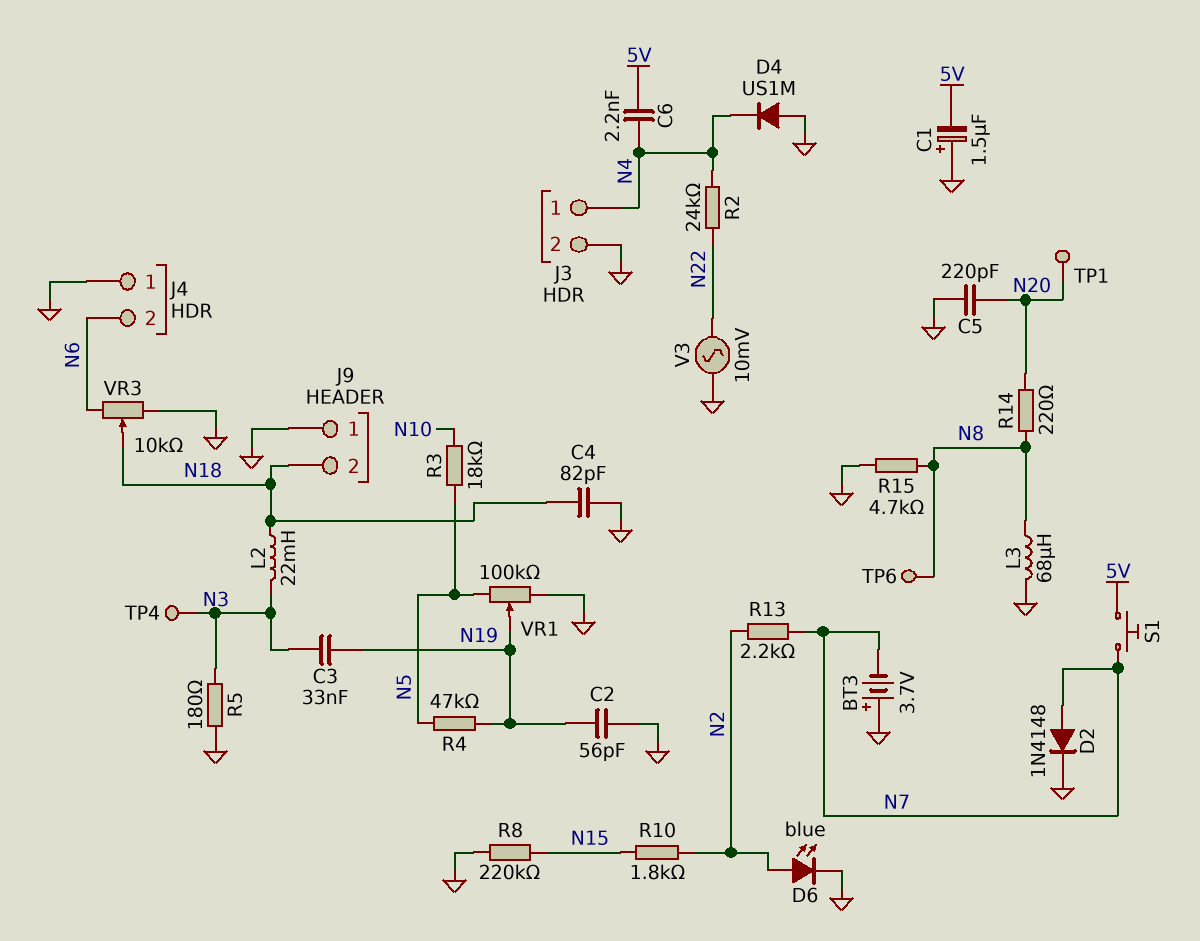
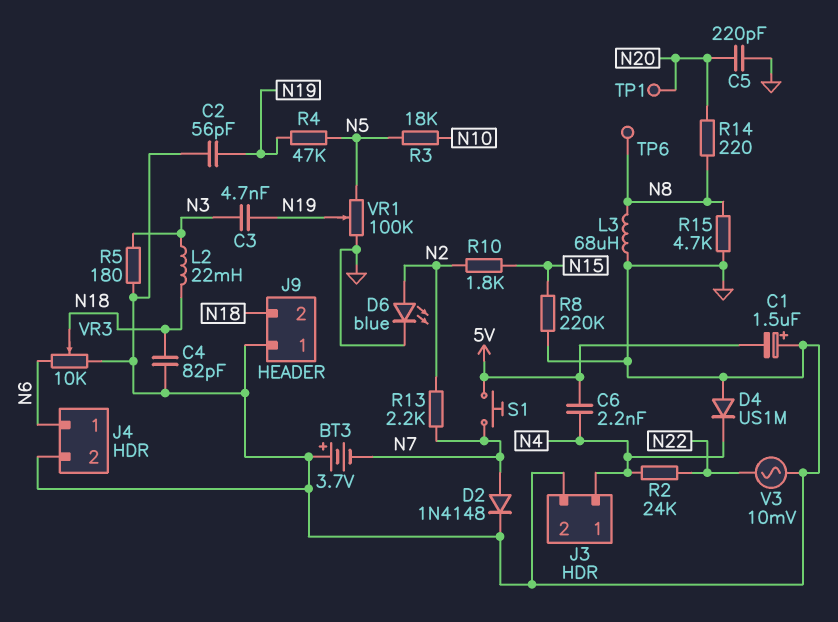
C3: 33nF (N3, N19) -> 4.7nF (N3, N19)
J4 pin 1: GND -> N6
J4 pin 2: N6 -> GND
TP4: test point (N3) -> none

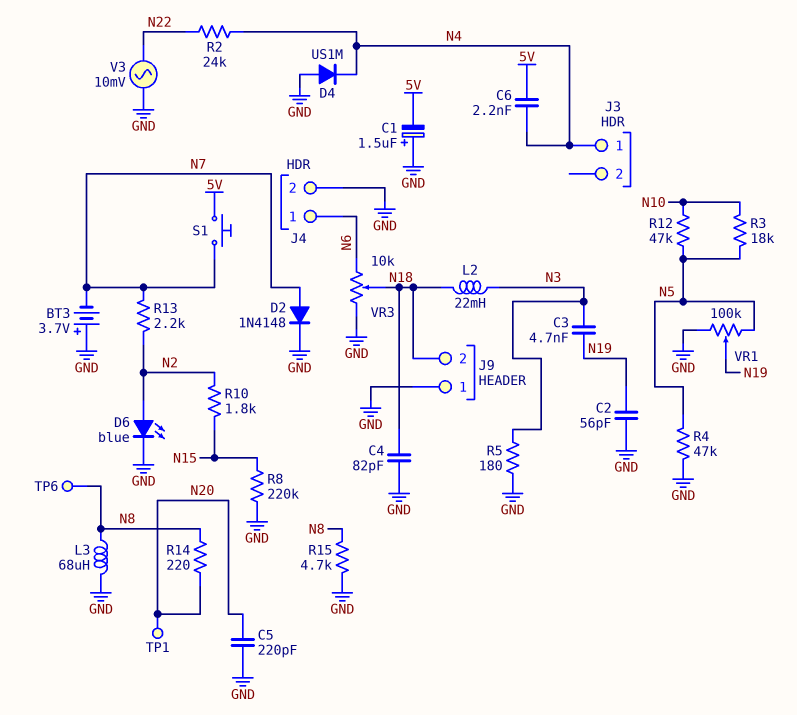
J3 pin 2: GND -> none
R4: 47k (N5, N19) -> 47k (GND, N5)
R12: none -> 47k (N5, N10)

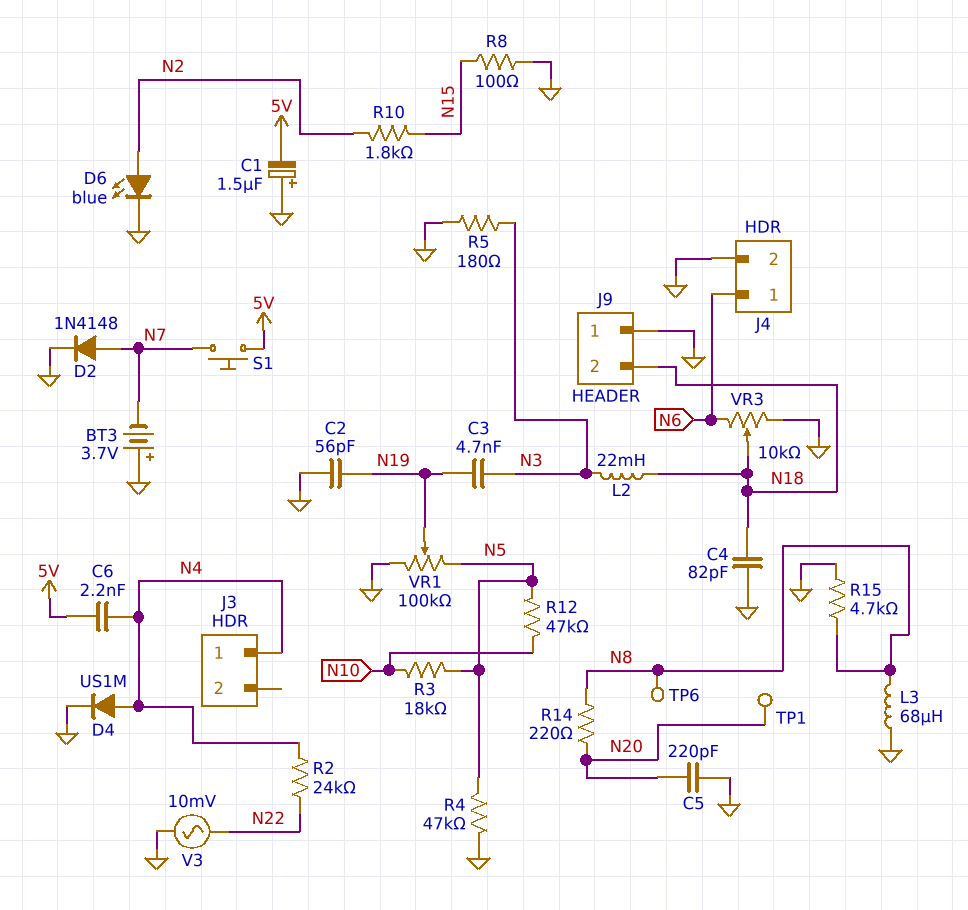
D4: diode US1M (A GND, K N4) -> diode US1M (A N4, K GND)
R8: 220k (GND, N15) -> 100 (GND, N15)
R13: 2.2k (N2, N7) -> none

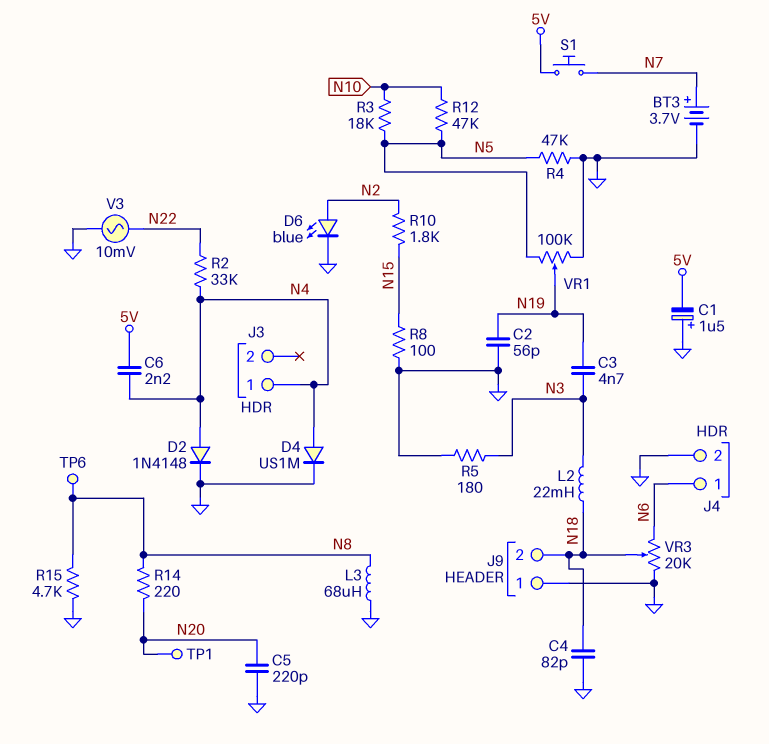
BT3: 3.7V (plus GND, minus N7) -> 3.7V (plus N7, minus GND)
D2: diode 1N4148 (A N7, K GND) -> diode 1N4148 (A N4, K GND)
R2: 24k (N4, N22) -> 33k (N4, N22)
VR3: 10k (GND, N6, wiper N18) -> 20k (GND, N6, wiper N18)

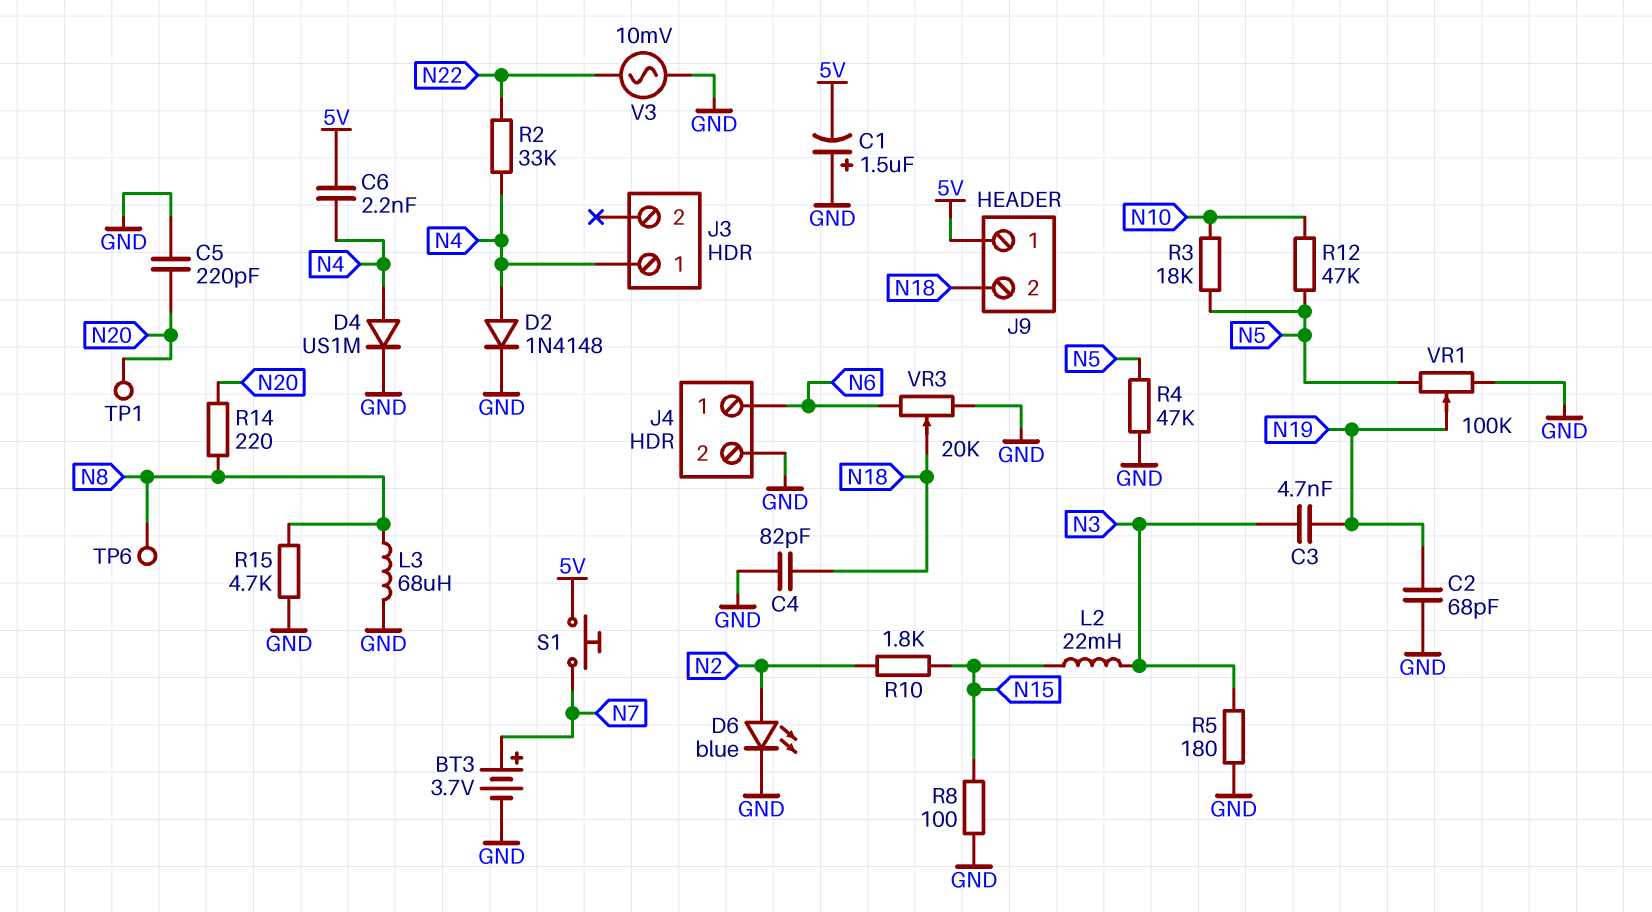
C2: 56pF (GND, N19) -> 68pF (GND, N19)
J9 pin 1: GND -> 5V
L2: 22mH (N3, N18) -> 22mH (N3, N15)

